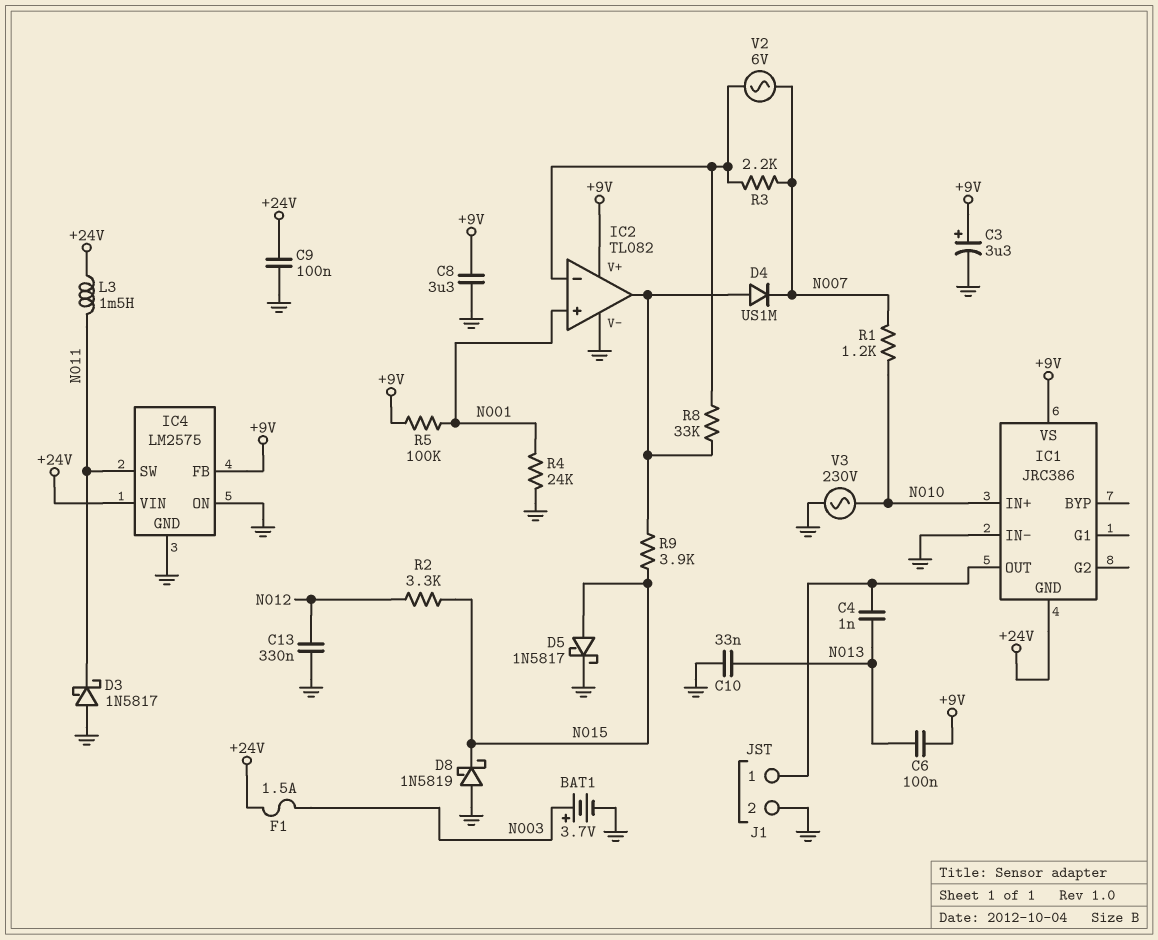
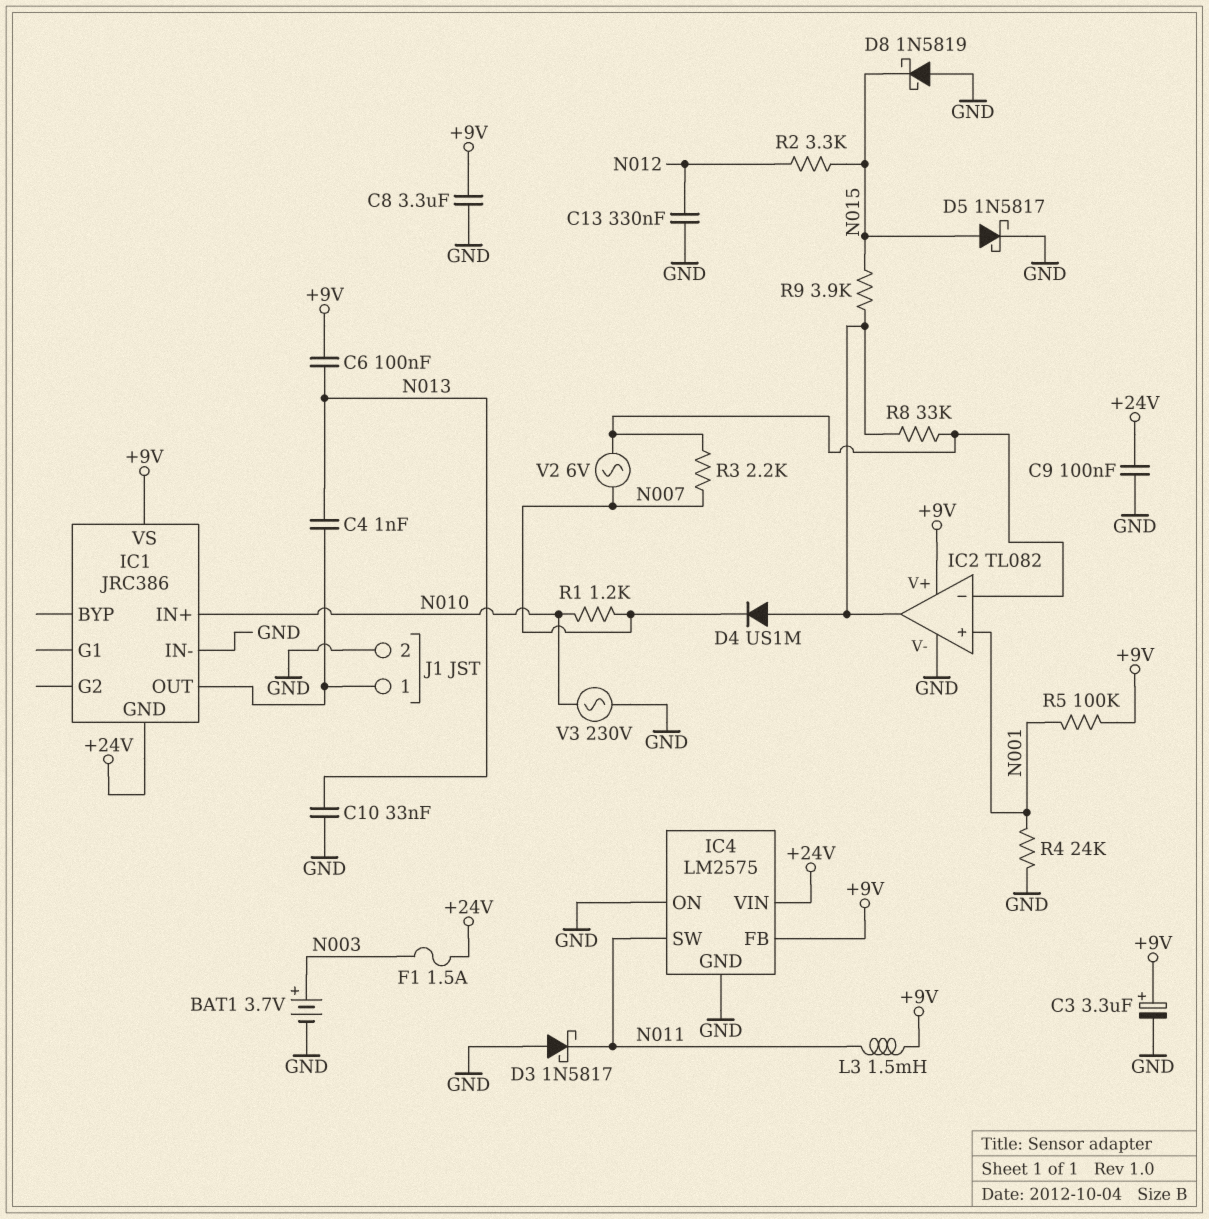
L3: 1.5mH (+24V, N011) -> 1.5mH (+9V, N011)

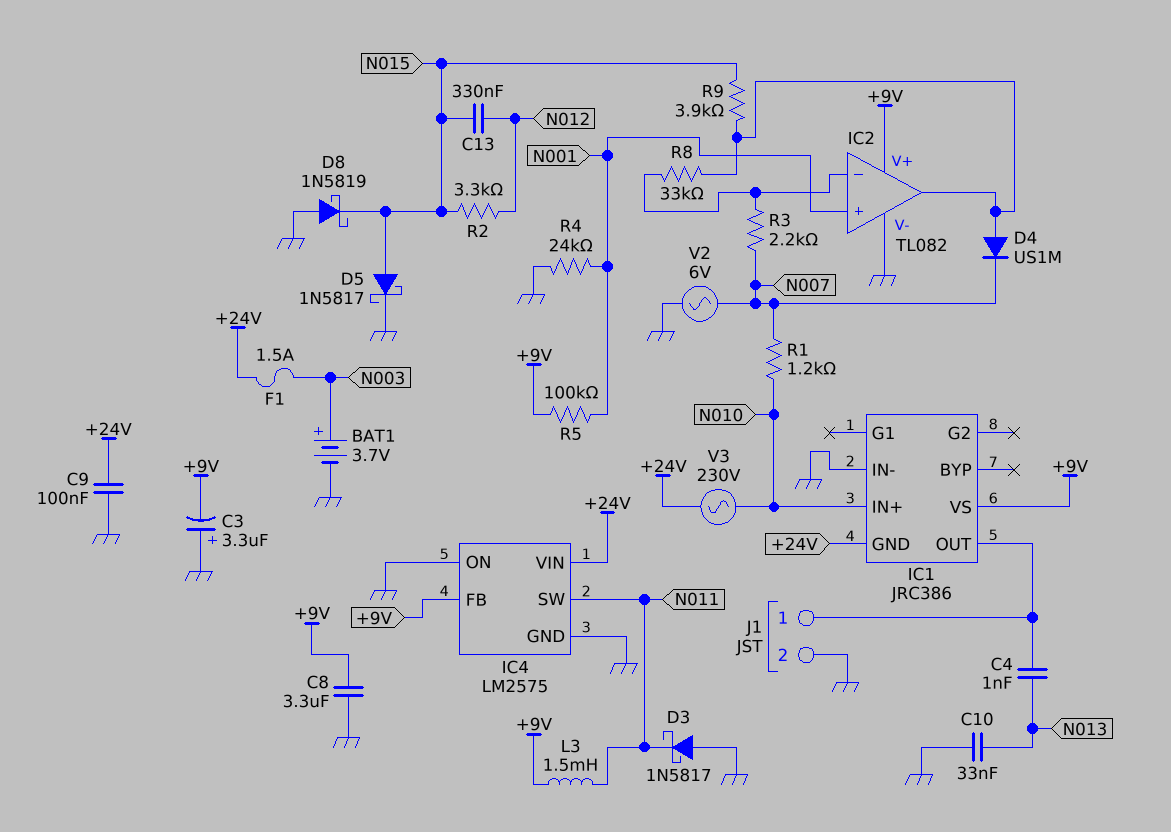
C3: 3.3uF (plus +9V, minus GND) -> 3.3uF (plus GND, minus +9V)
C6: 100nF (+9V, N013) -> none
C13: 330nF (GND, N012) -> 330nF (N012, N015)
V2: AC 6V (IC2/in-, N007) -> AC 6V (GND, N007)
V3: AC 230V (GND, N010) -> AC 230V (+24V, N010)

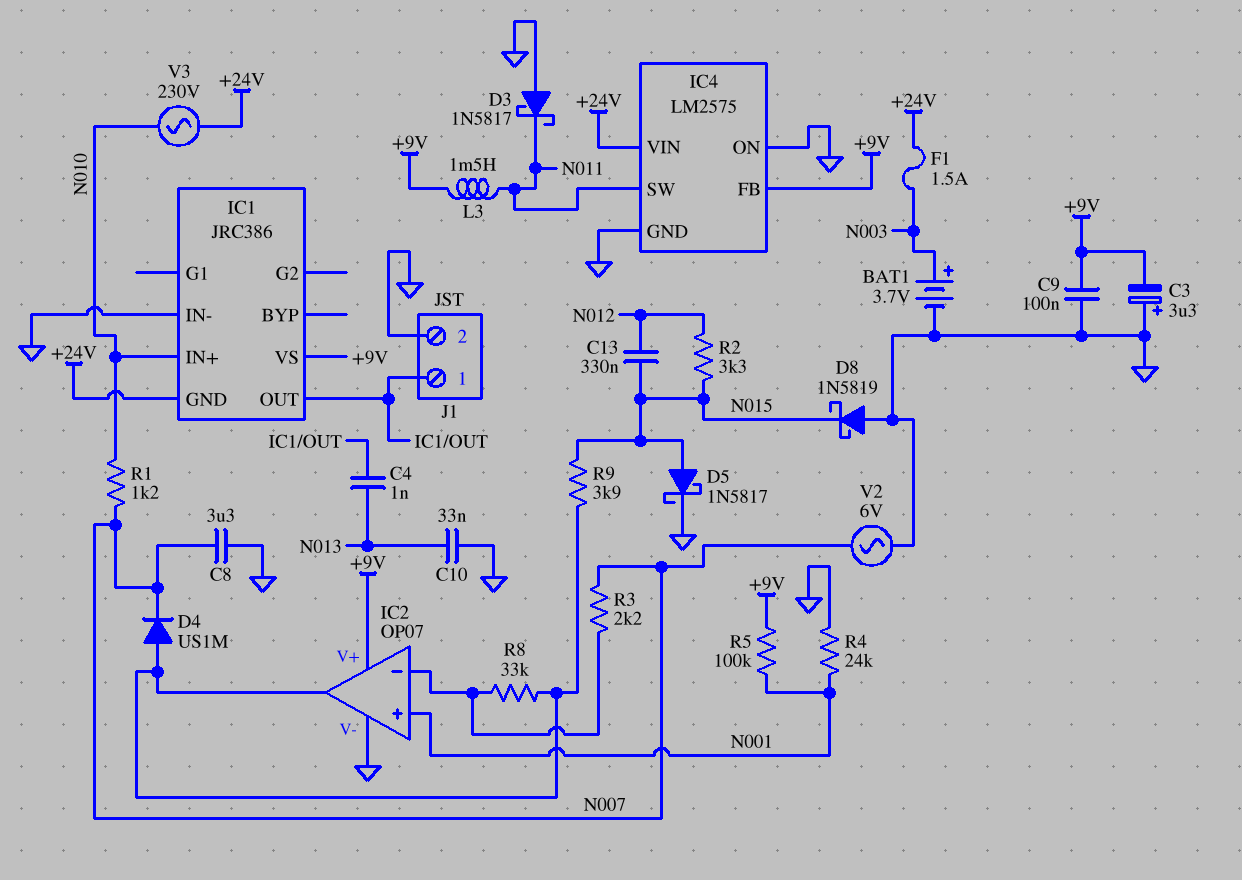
C8: 3.3uF (+9V, GND) -> 3.3uF (GND, N007)
C9: 100nF (+24V, GND) -> 100nF (+9V, GND)
IC2: TL082 -> OP07

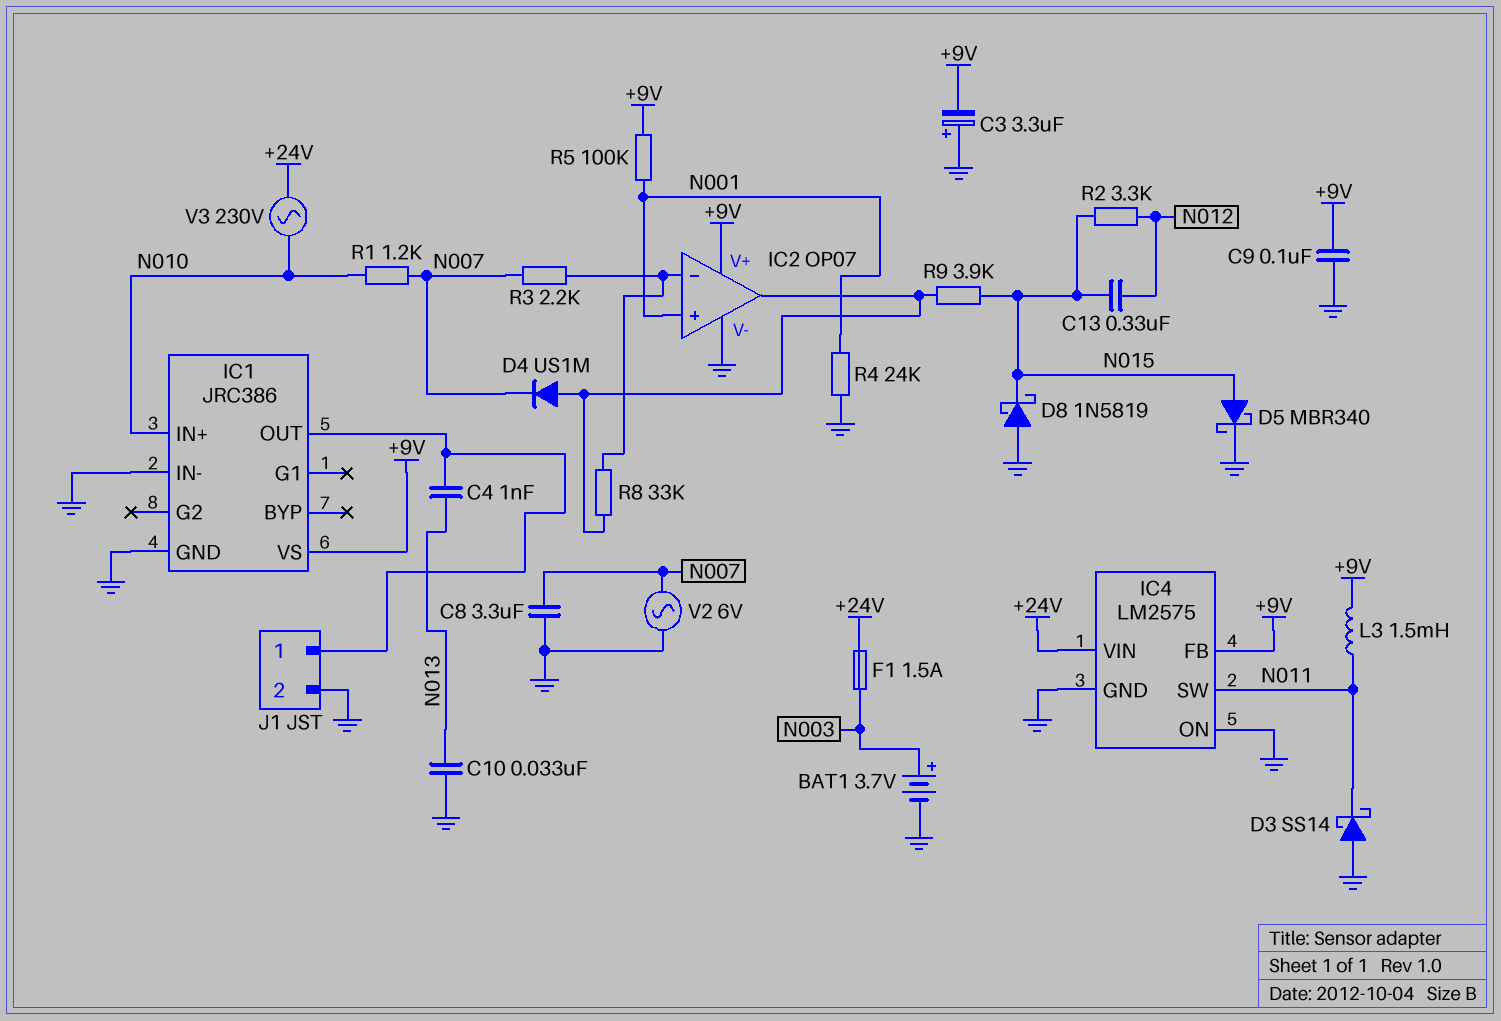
D3: schottky 1N5817 (A GND, K N011) -> schottky SS14 (A GND, K N011)
D5: schottky 1N5817 (A N015, K GND) -> schottky MBR340 (A N015, K GND)
IC1 pin GND: +24V -> GND

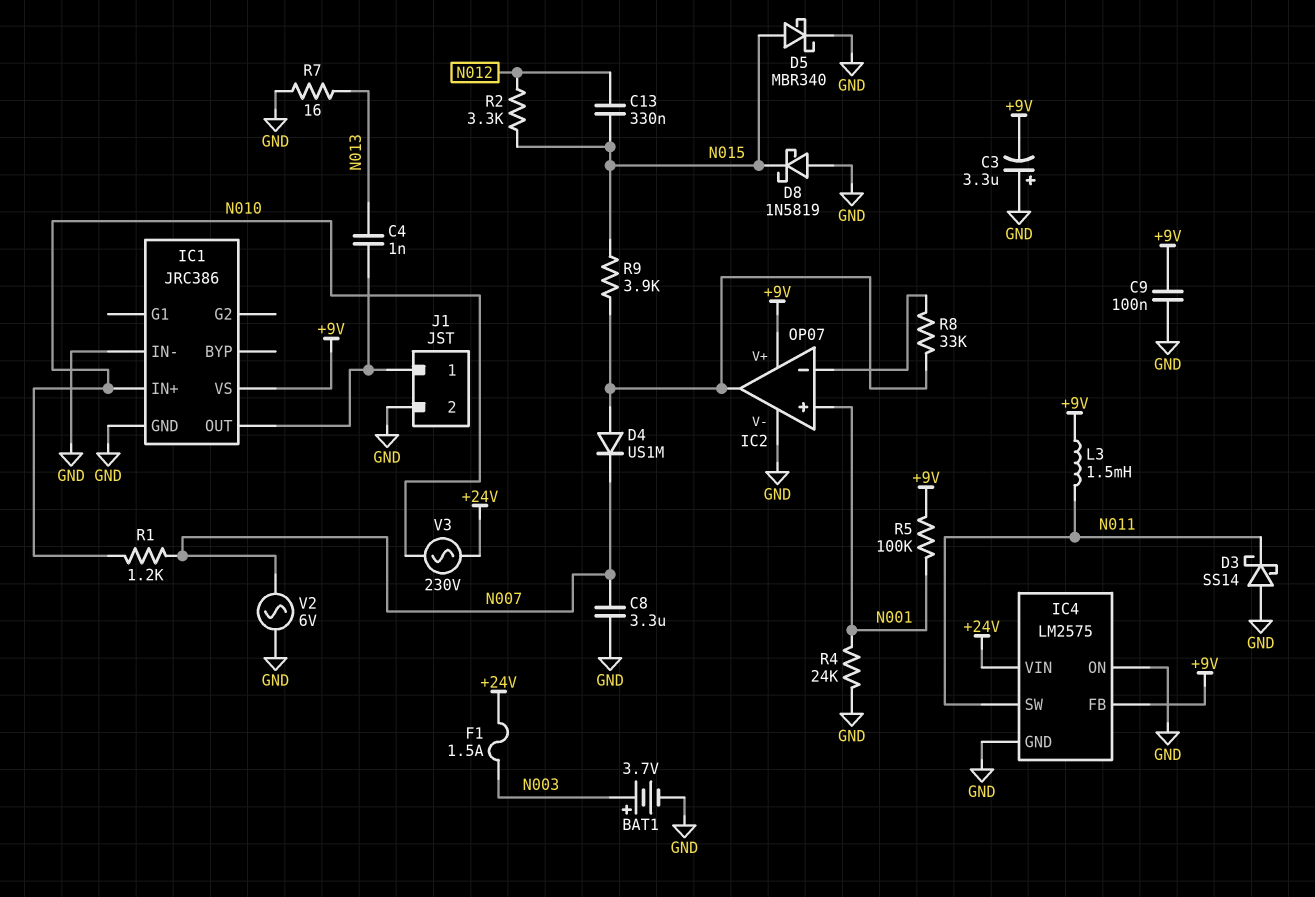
C10: 33nF (GND, N013) -> none
R3: 2.2k (IC2/in-, N007) -> none
R7: none -> 16 (GND, N013)

